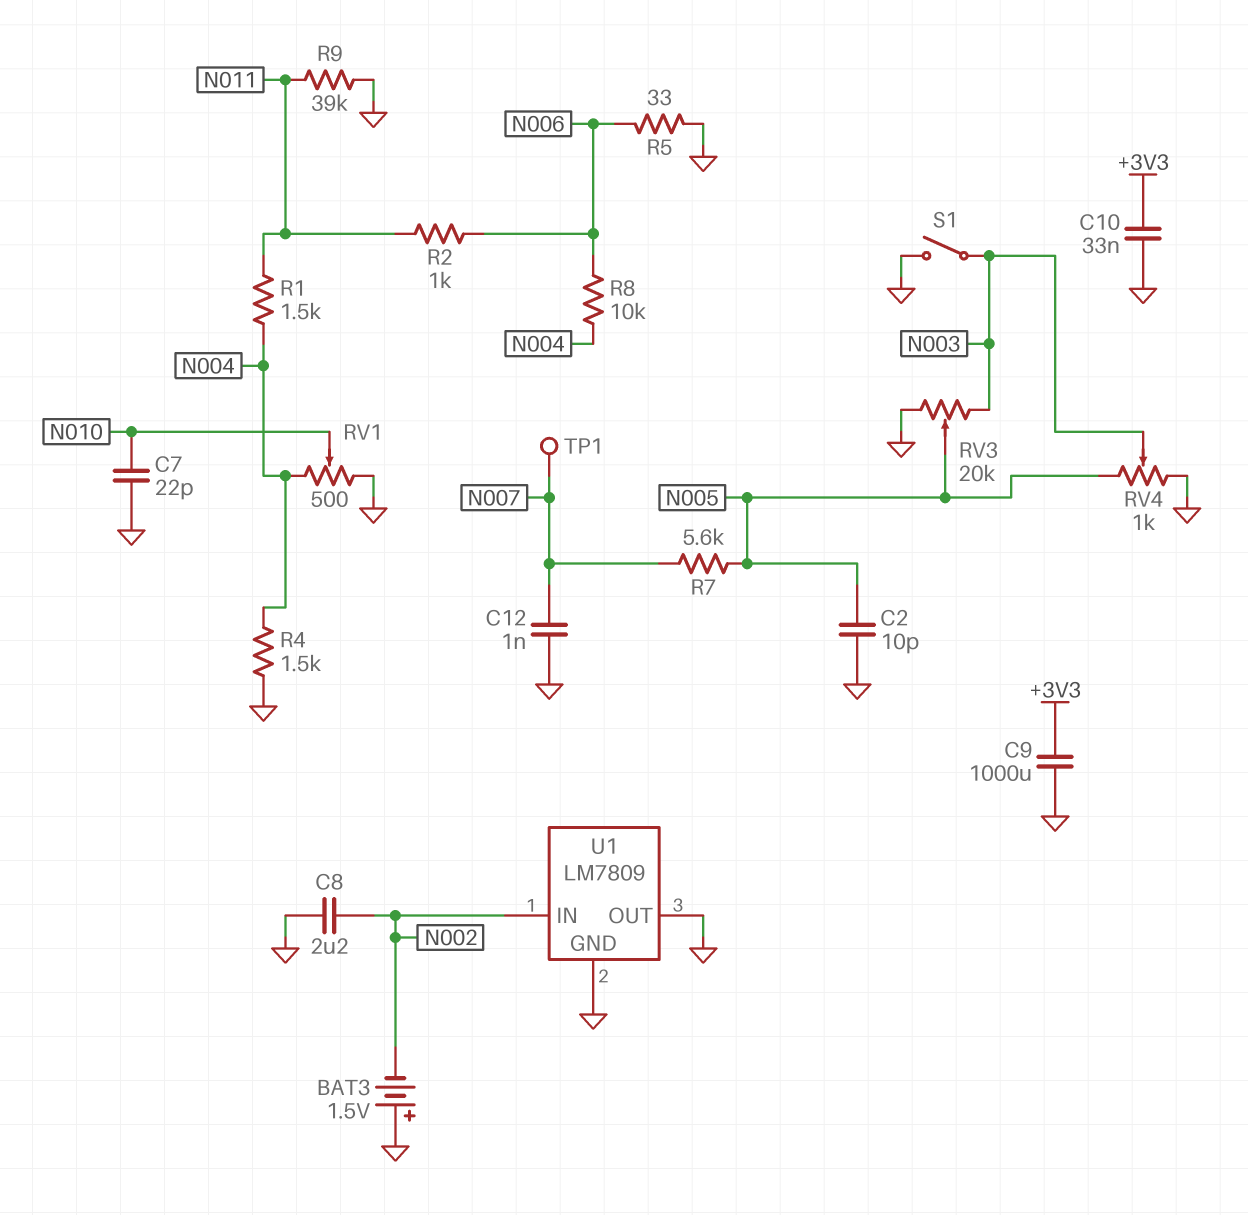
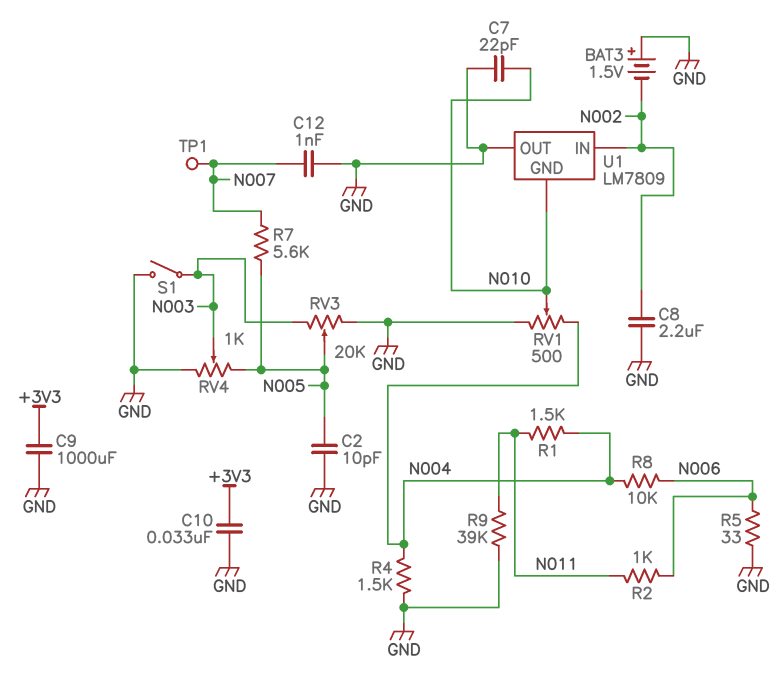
U1 pin GND: GND -> N010

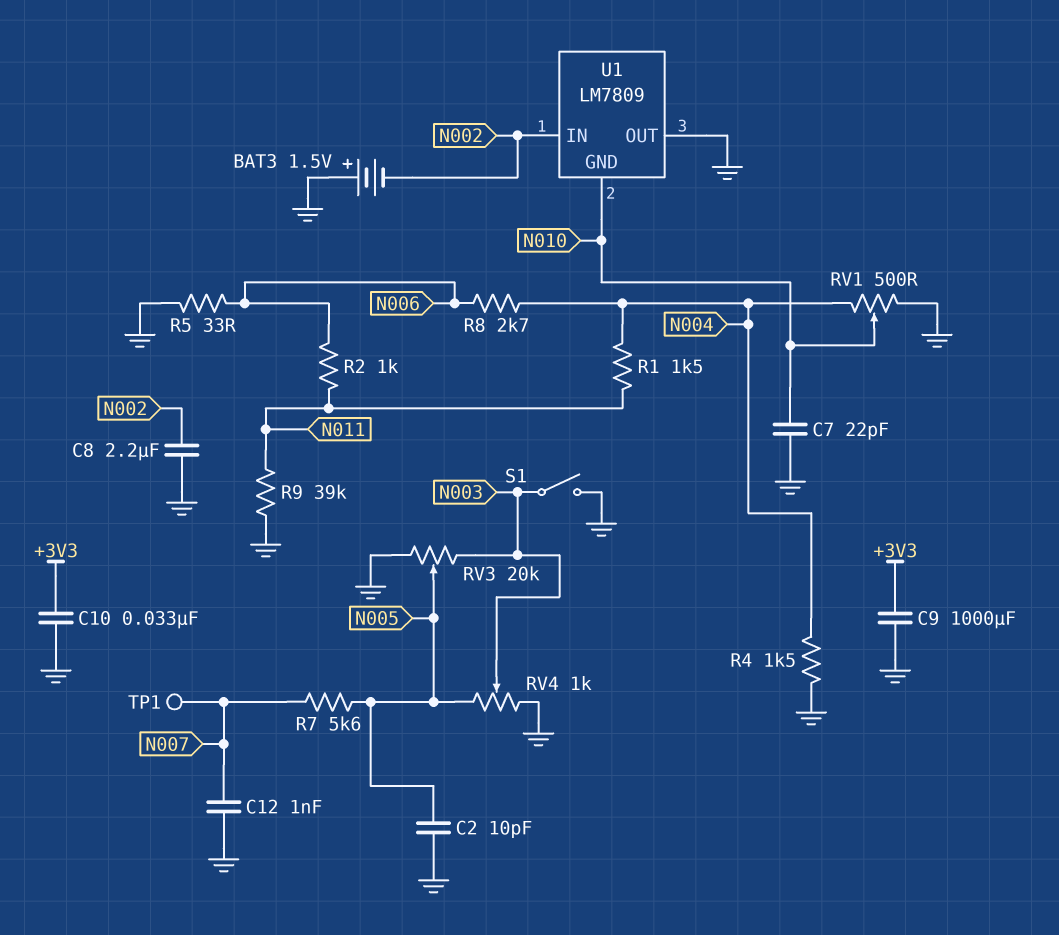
R8: 10k (N004, N006) -> 2.7k (N004, N006)

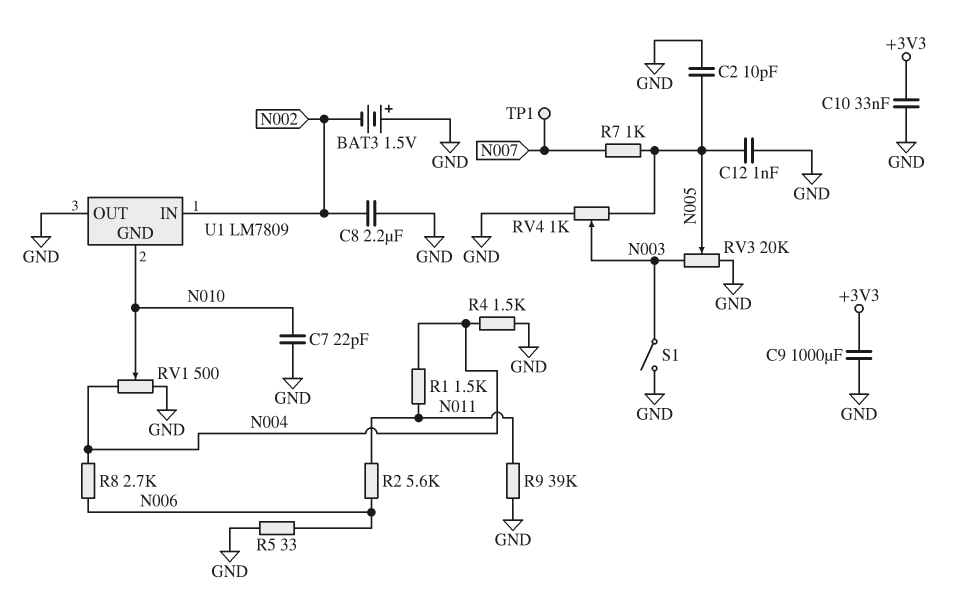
C12: 1nF (GND, N007) -> 1nF (GND, N005)
R2: 1k (N006, N011) -> 5.6k (N006, N011)
R7: 5.6k (N005, N007) -> 1k (N005, N007)

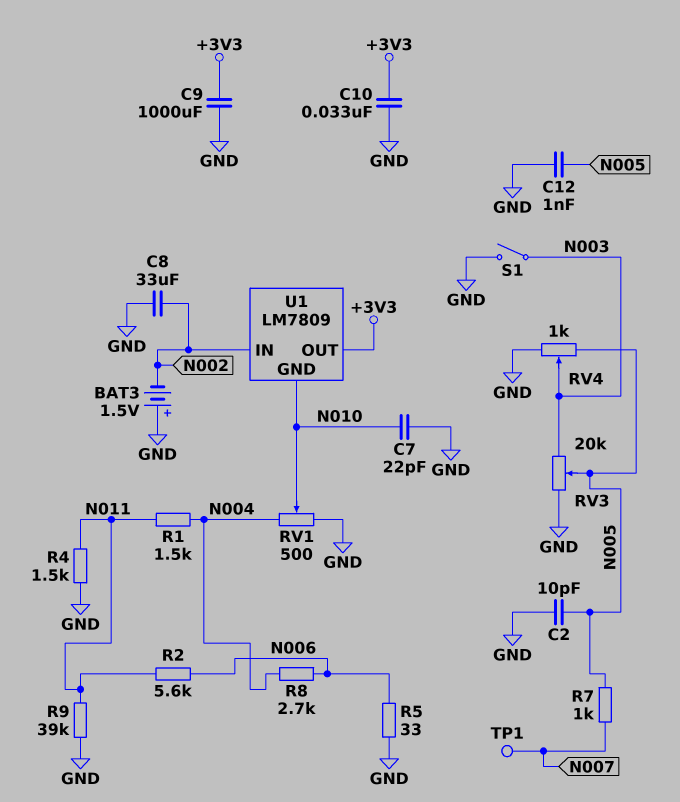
C8: 2.2uF (GND, N002) -> 33uF (GND, N002)
R4: 1.5k (GND, N004) -> 1.5k (GND, N011)
U1 pin OUT: GND -> +3V3

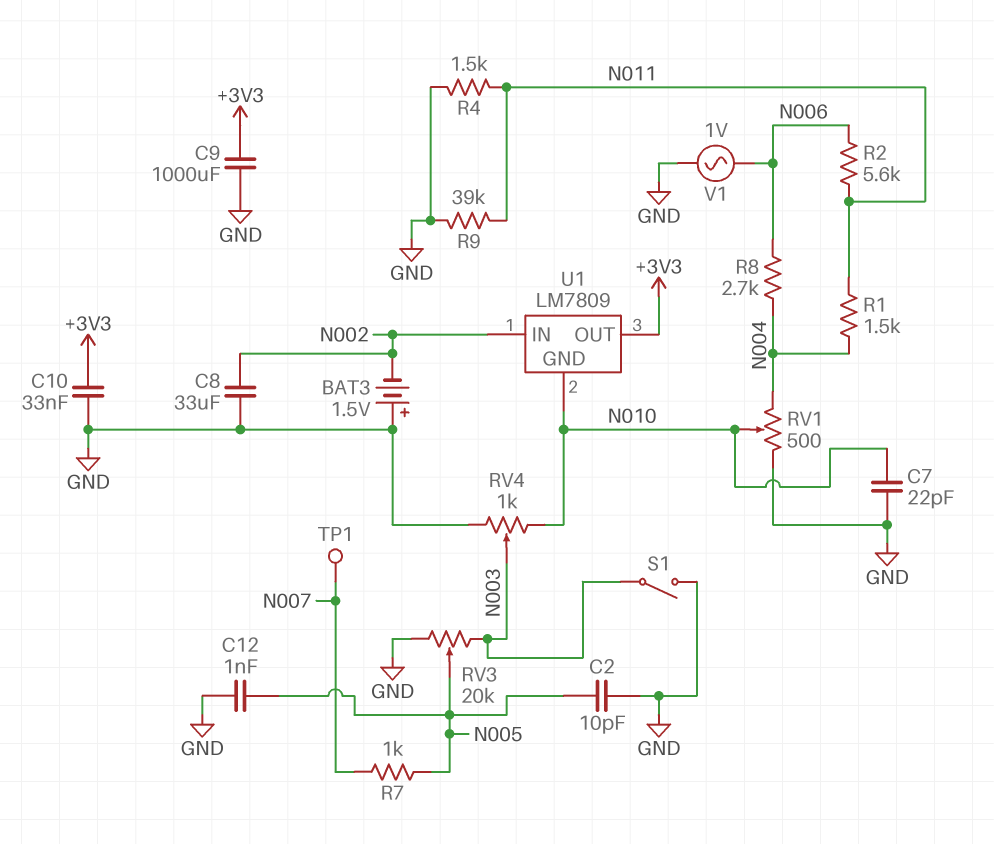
R5: 33 (GND, N006) -> none
RV4: 1k (GND, N005, wiper N003) -> 1k (GND, N010, wiper N003)
V1: none -> AC 1V (GND, N006)

